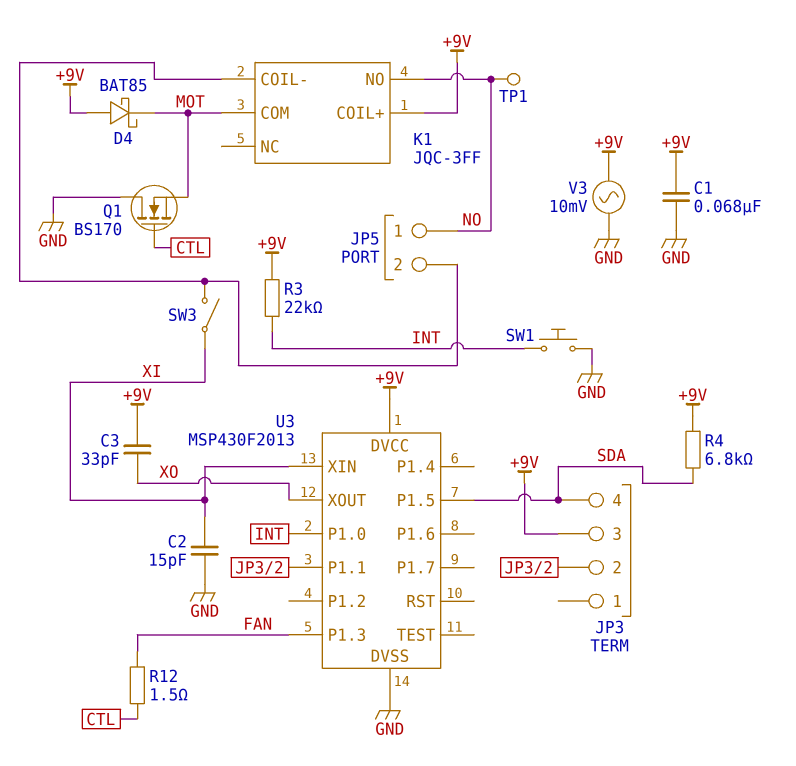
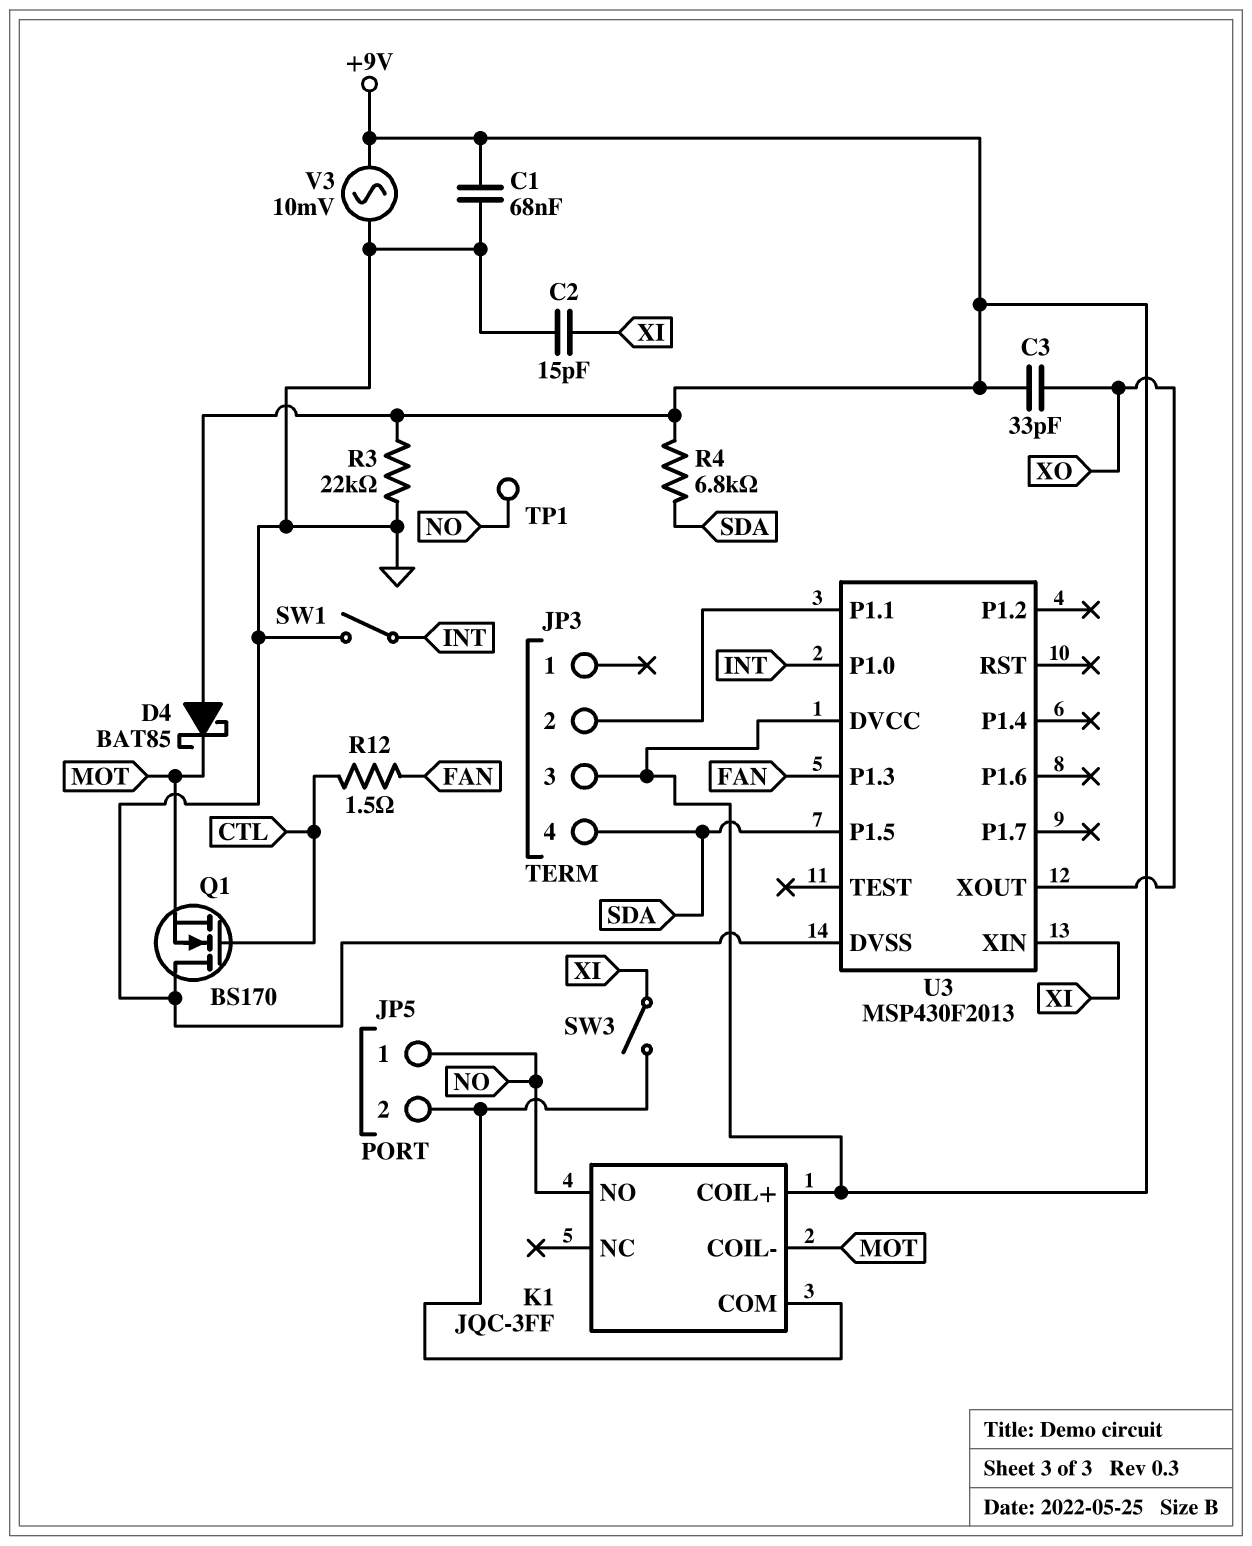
K1 pin COIL-: JP5/2 -> MOT
K1 pin COM: MOT -> JP5/2
R3: 22k (+9V, INT) -> 22k (+9V, GND)
SW1: button (GND, INT) -> switch (GND, INT)

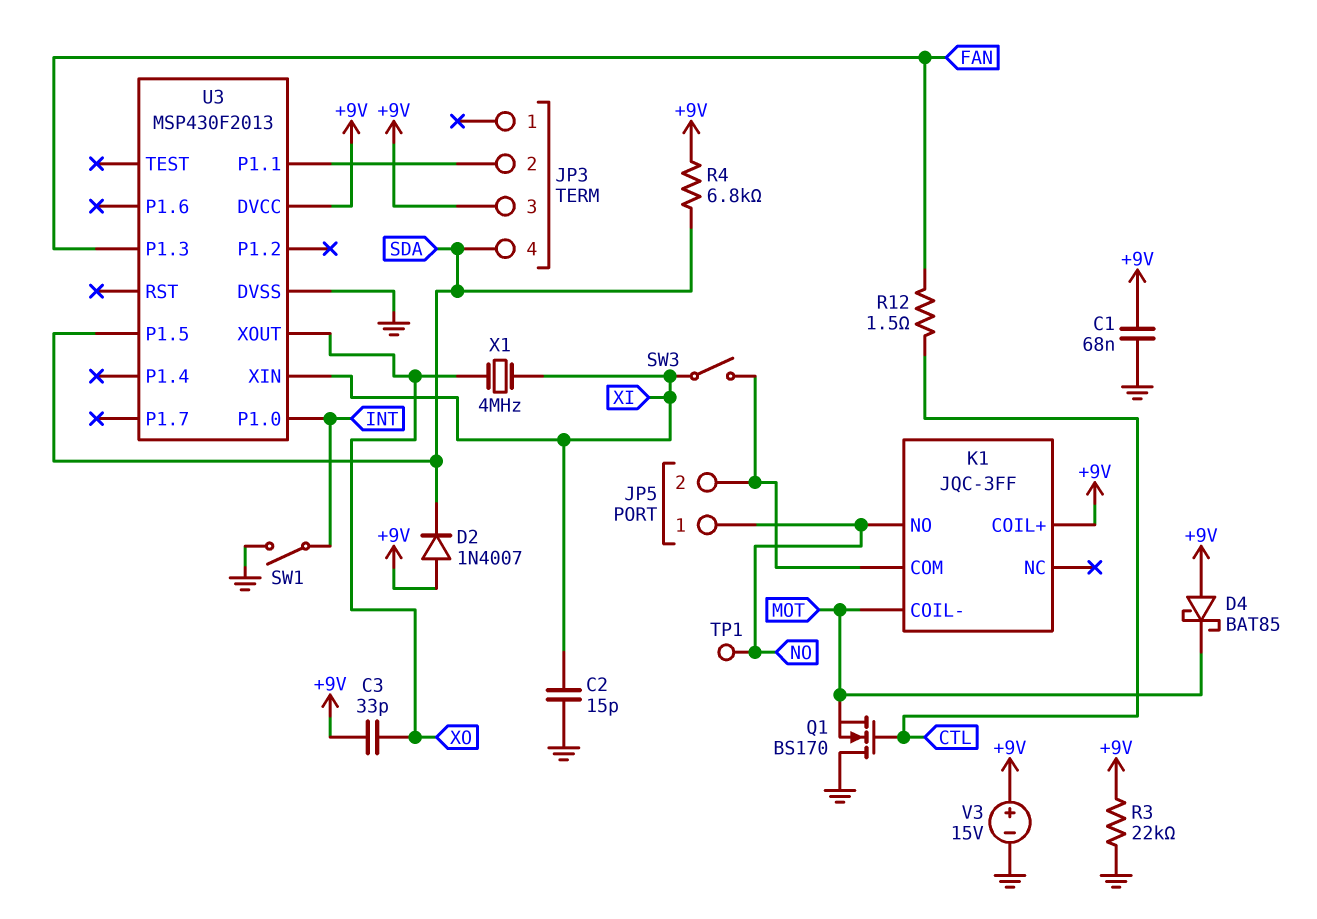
D2: none -> diode 1N4007 (A +9V, K SDA)
V3: AC 10mV (+9V, GND) -> 15V (plus +9V, minus GND)
X1: none -> 4MHz (XI, XO)

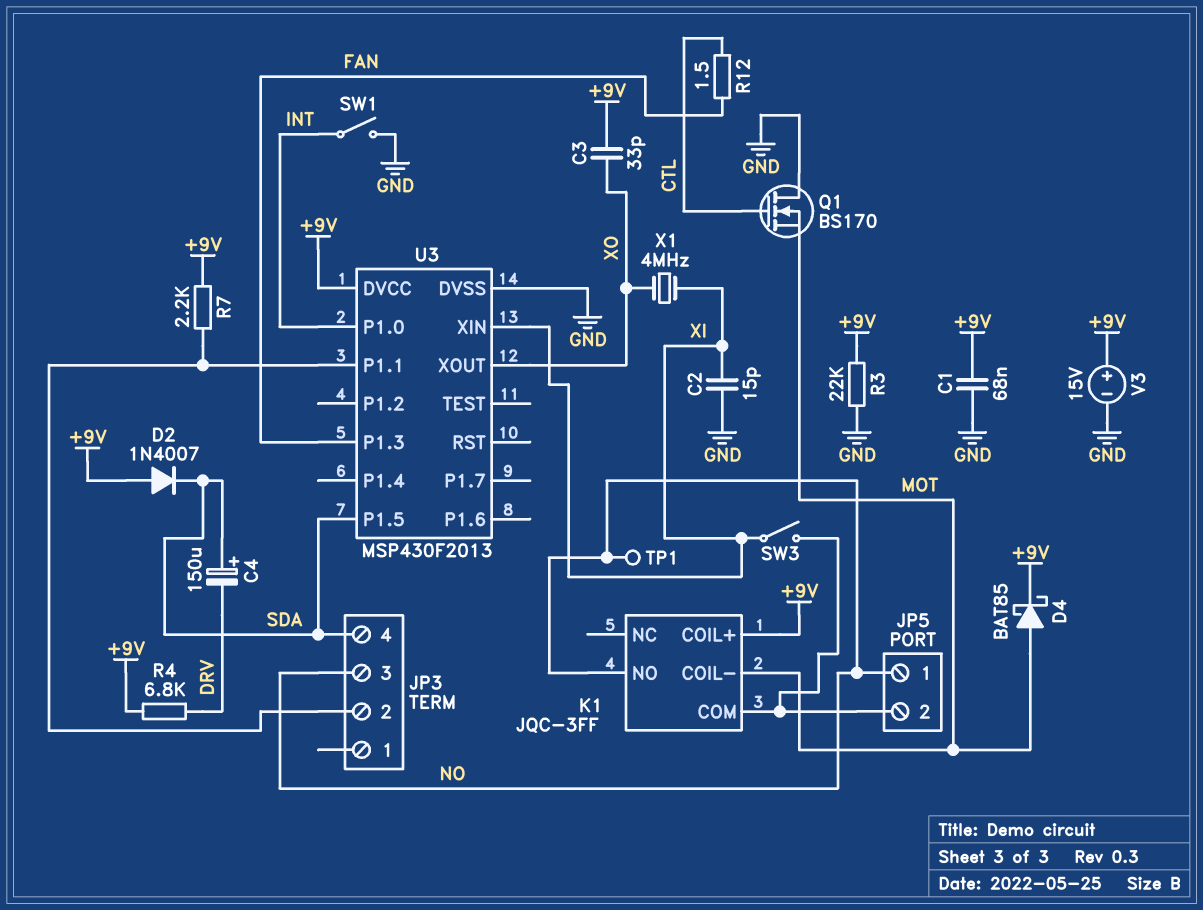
C4: none -> 150uF (plus SDA, minus DRV)
D4: schottky BAT85 (A +9V, K MOT) -> schottky BAT85 (A MOT, K +9V)
JP3 pin 3: +9V -> NO
R4: 6.8k (+9V, SDA) -> 6.8k (+9V, DRV)
R7: none -> 2.2k (+9V, JP3/2)

